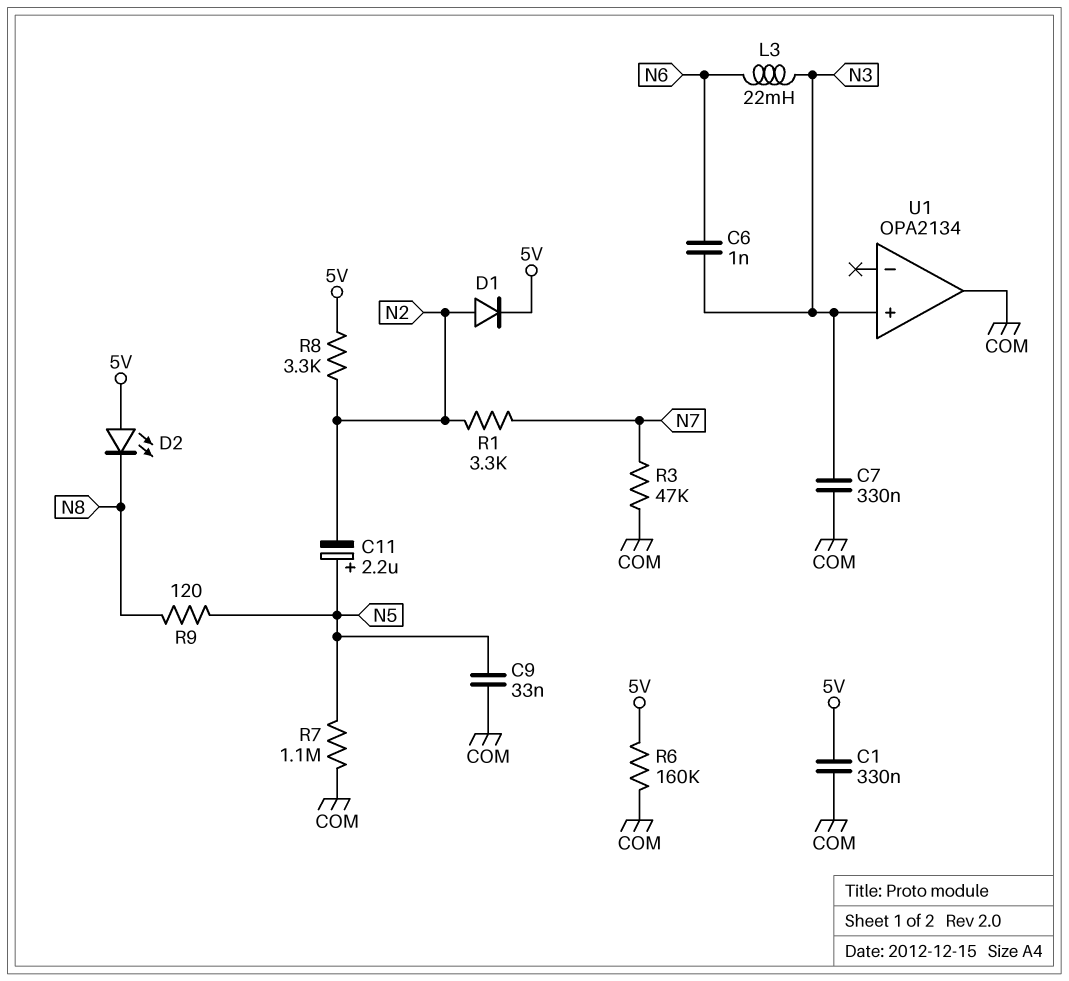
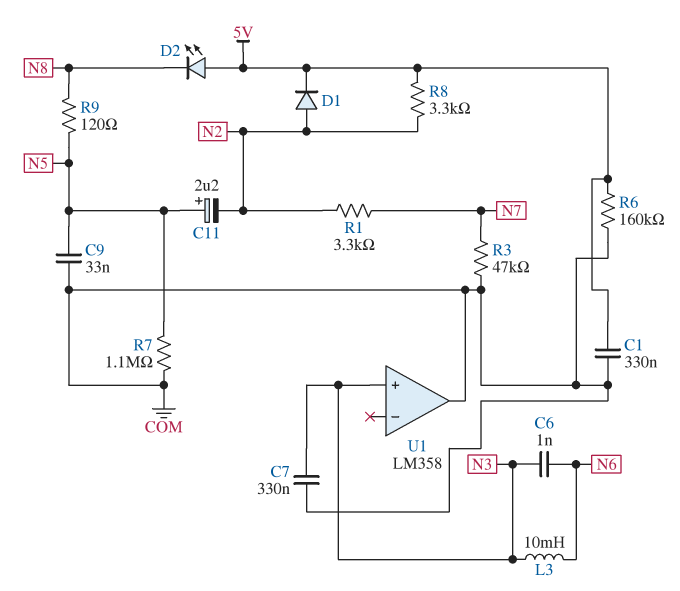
L3: 22mH (N3, N6) -> 10mH (N3, N6)
U1: OPA2134 -> LM358

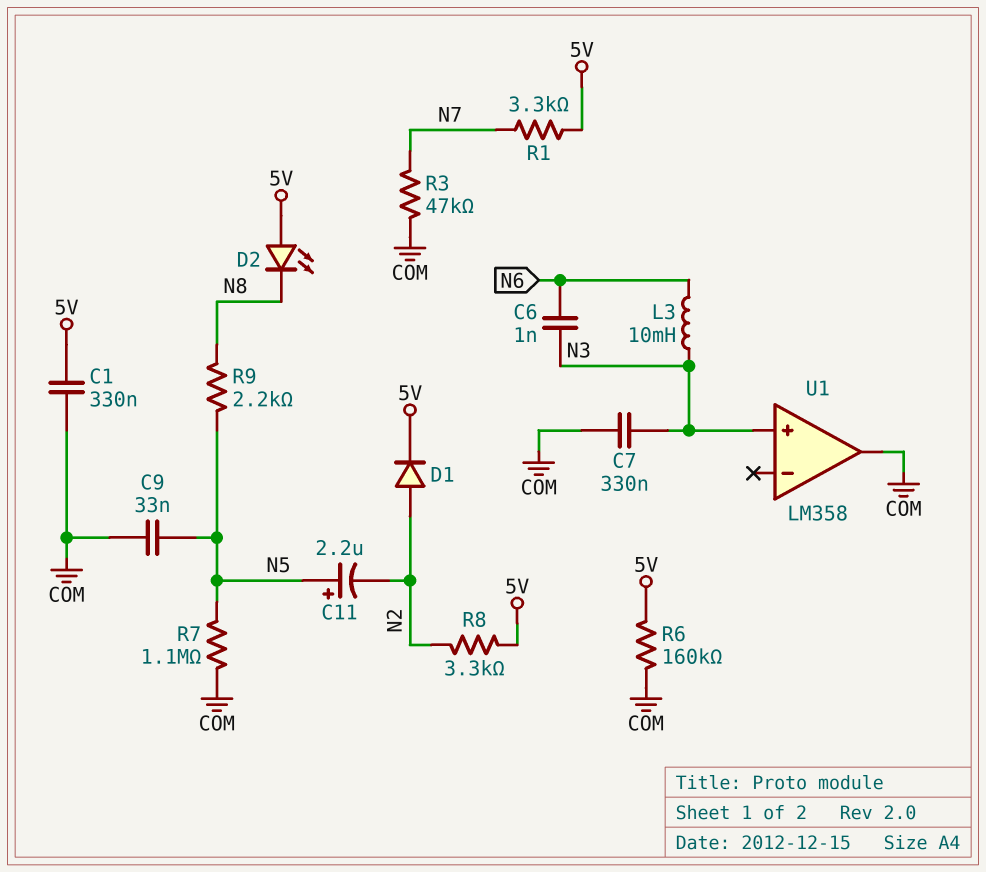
R1: 3.3k (N2, N7) -> 3.3k (5V, N7)
R9: 120 (N5, N8) -> 2.2k (N5, N8)

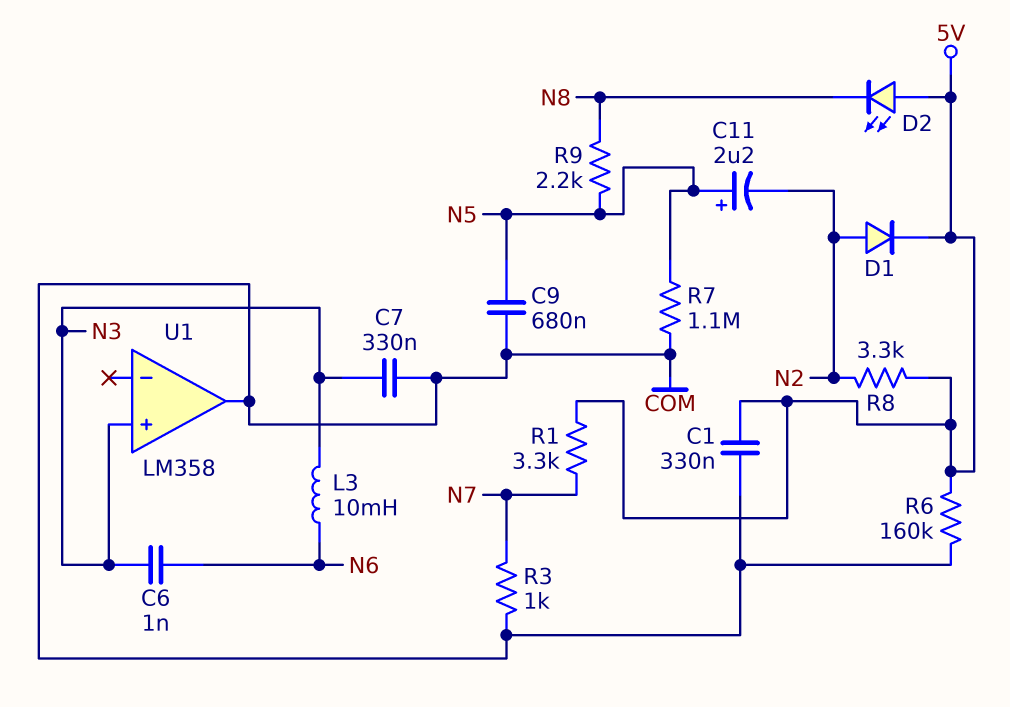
C9: 33nF (COM, N5) -> 680nF (COM, N5)
R3: 47k (COM, N7) -> 1k (COM, N7)

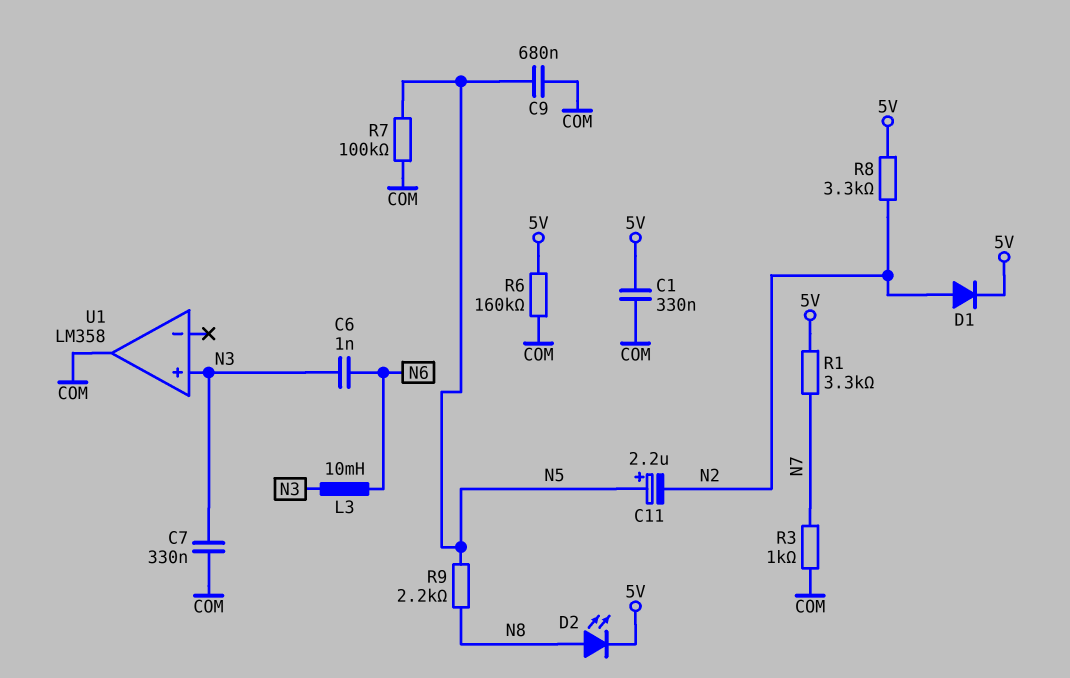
D2: LED (A 5V, K N8) -> LED (A N8, K 5V)
R7: 1.1M (COM, N5) -> 100k (COM, N5)

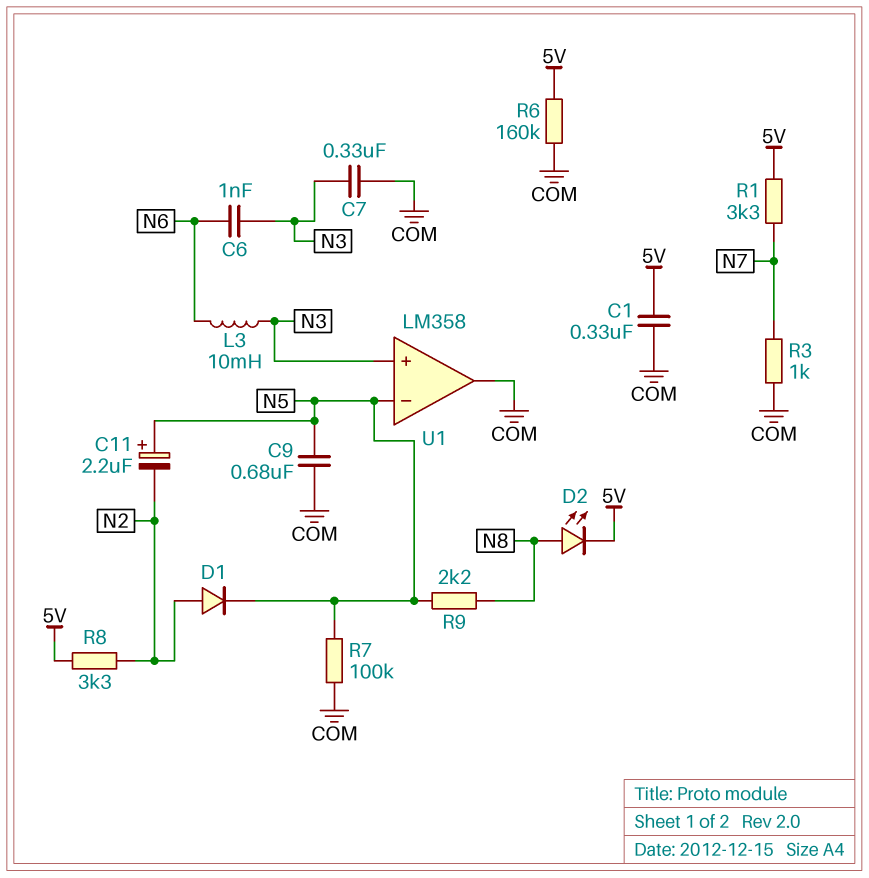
D1: diode (A N2, K 5V) -> diode (A N2, K N5)
U1 pin in-: none -> N5

